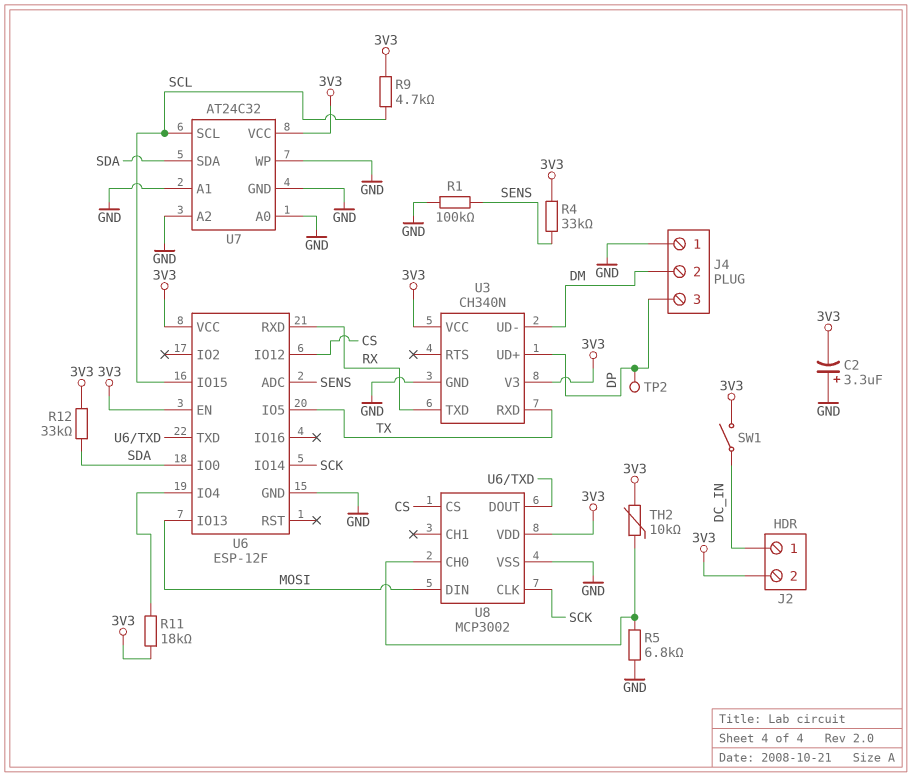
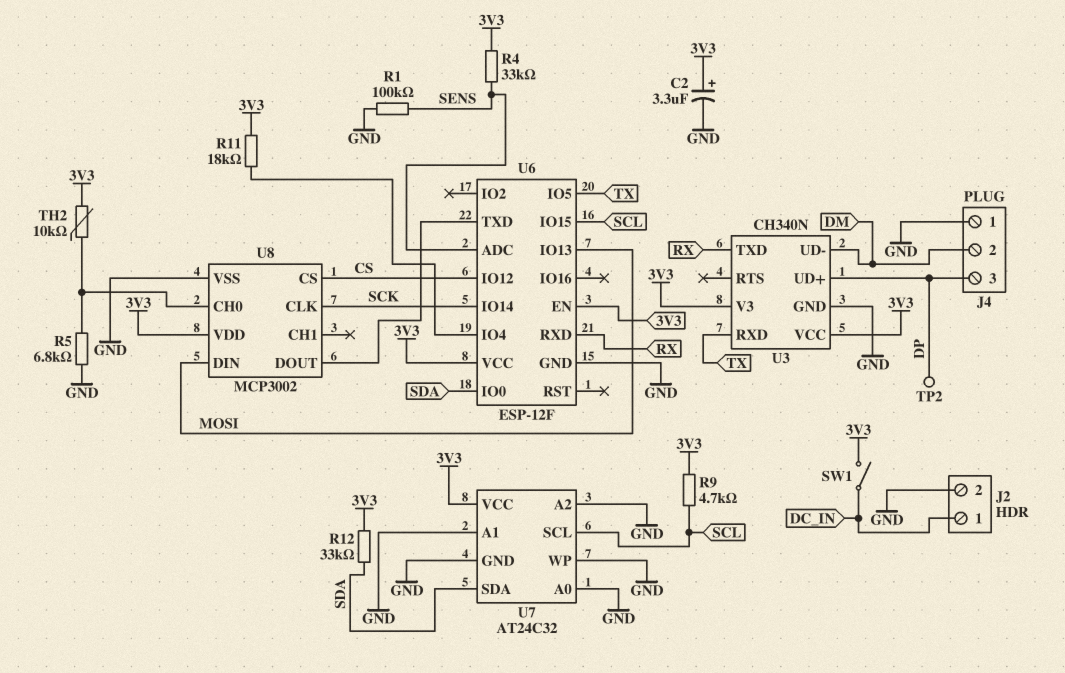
C2: 3.3uF (plus GND, minus 3V3) -> 3.3uF (plus 3V3, minus GND)
J2 pin 2: 3V3 -> GND

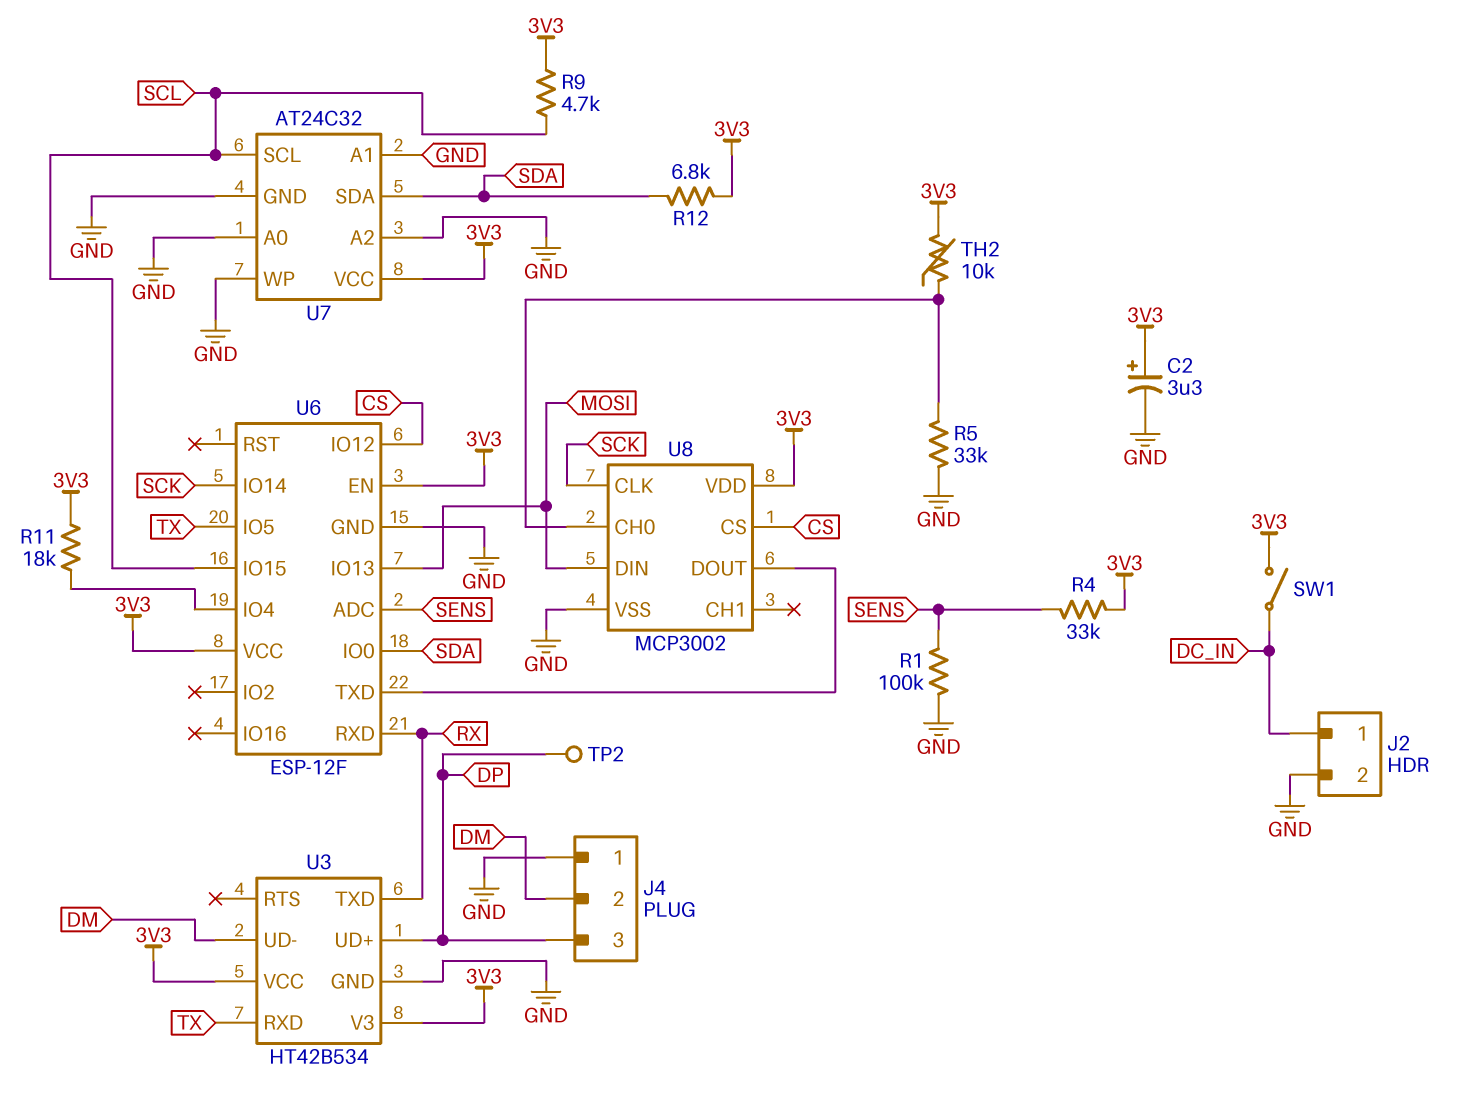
R5: 6.8k (GND, U8/CH0) -> 33k (GND, U8/CH0)
R12: 33k (3V3, SDA) -> 6.8k (3V3, SDA)
U3: CH340N -> HT42B534

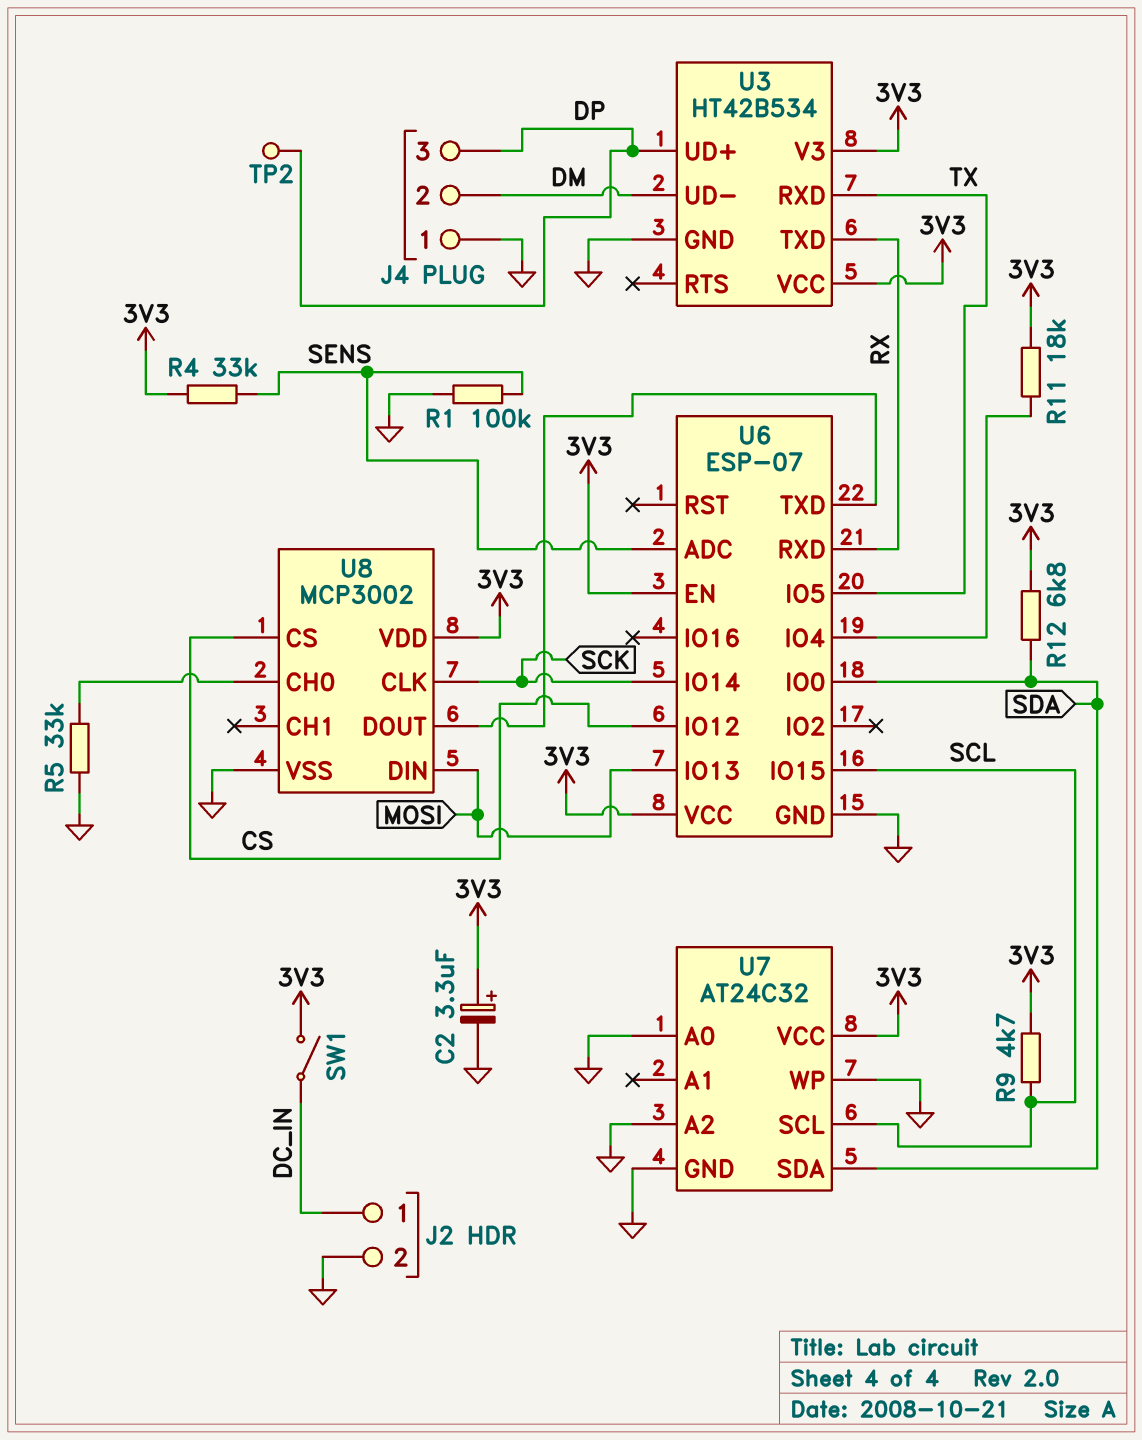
TH2: 10k (3V3, U8/CH0) -> none
U6: ESP-12F -> ESP-07
U7 pin A1: GND -> none

